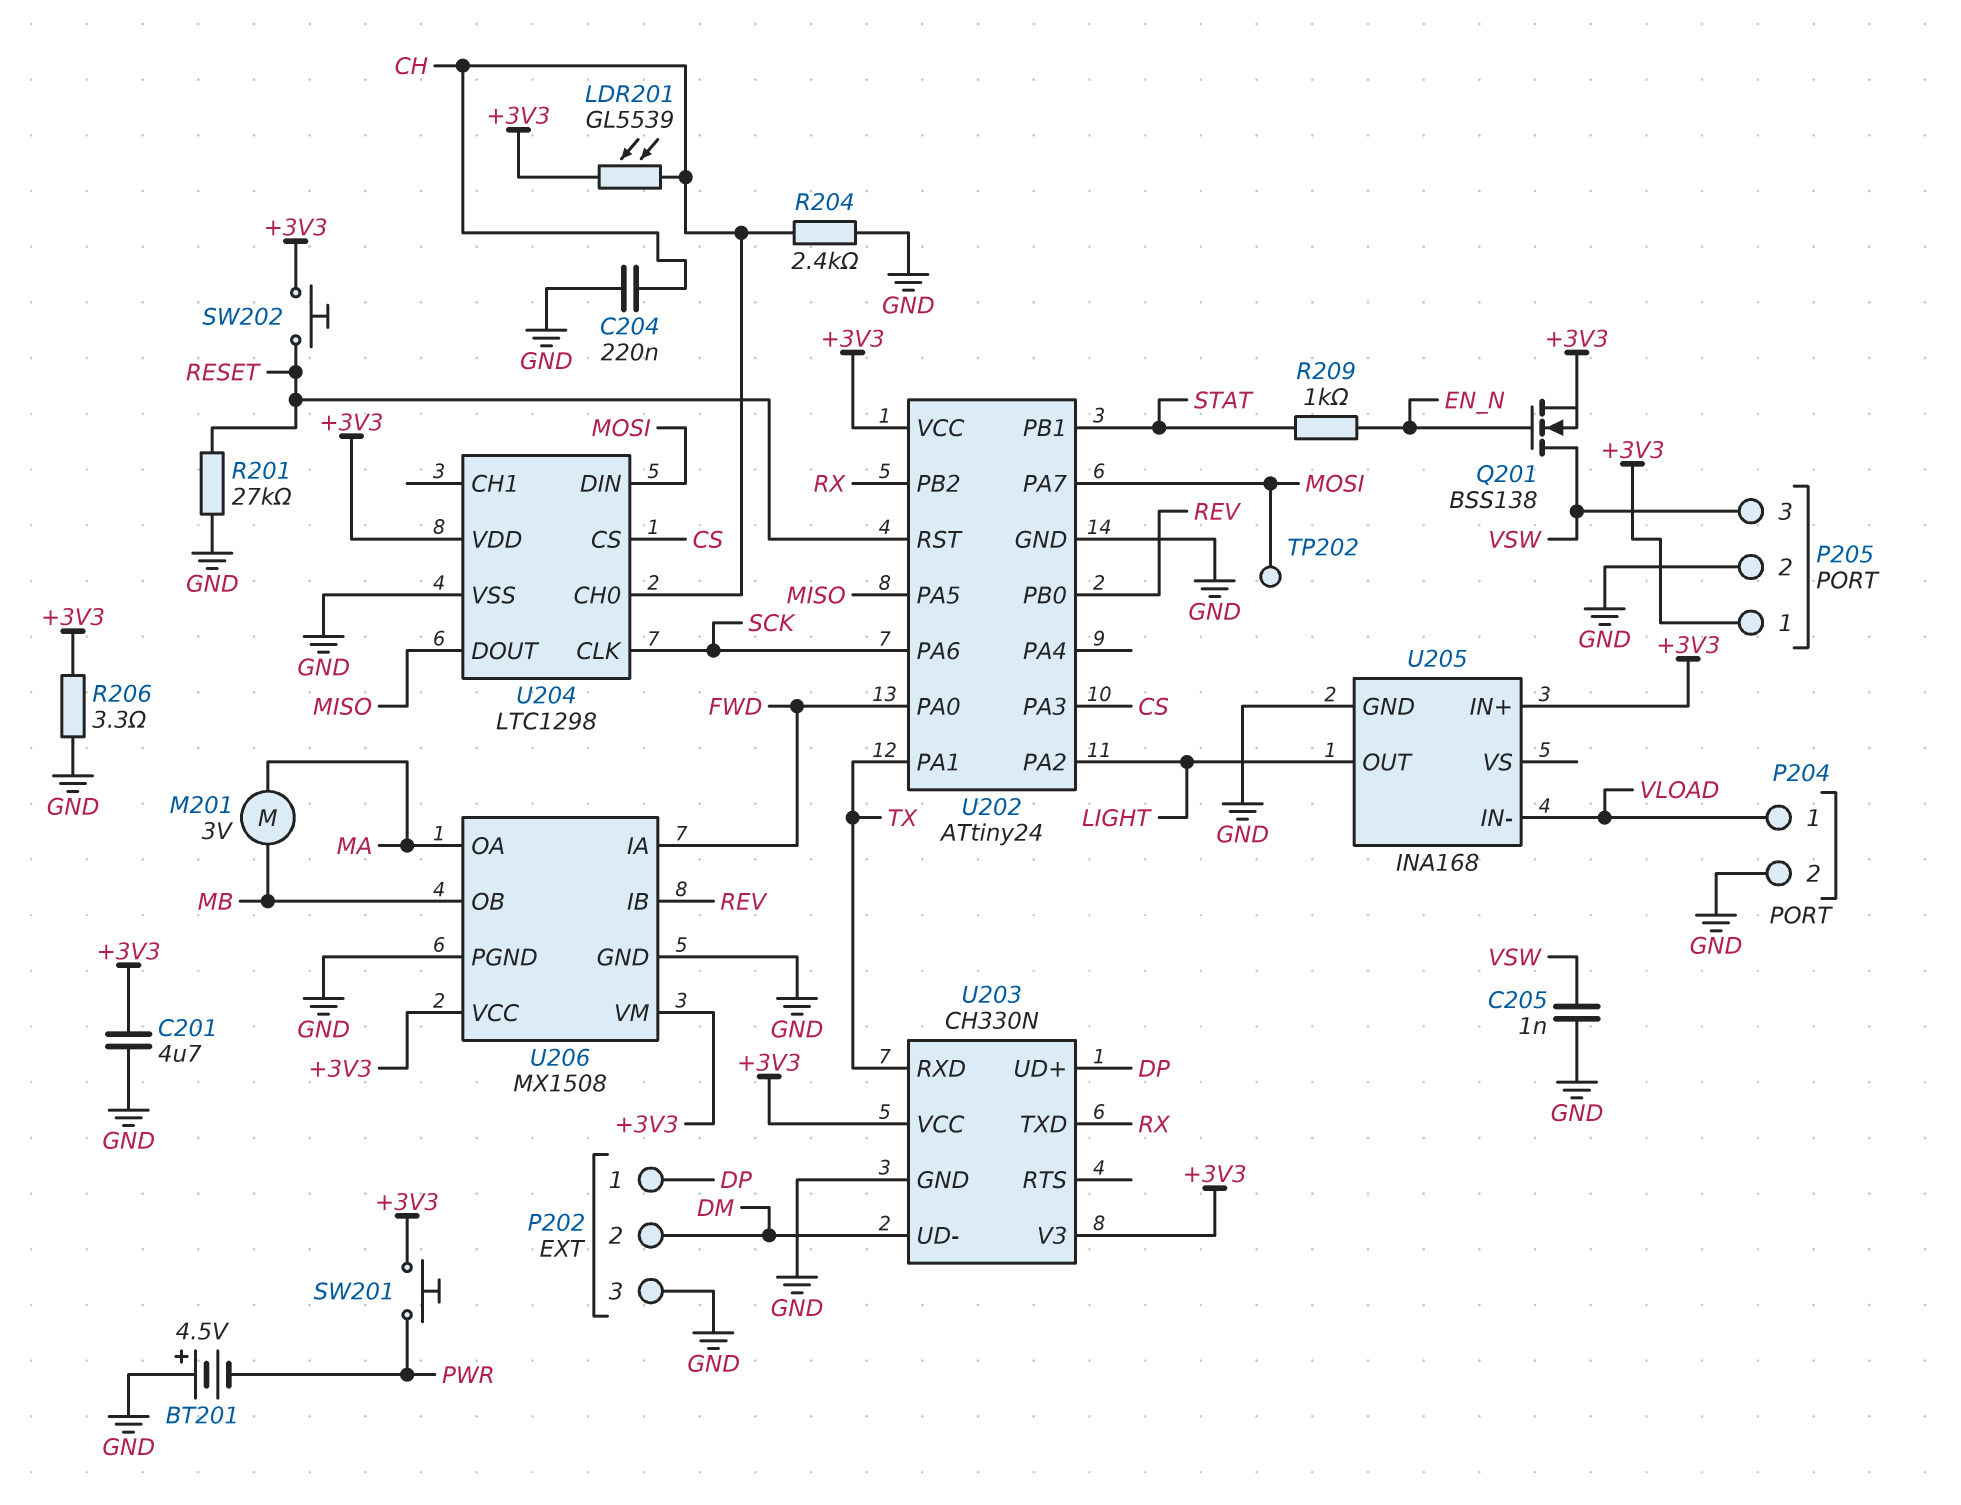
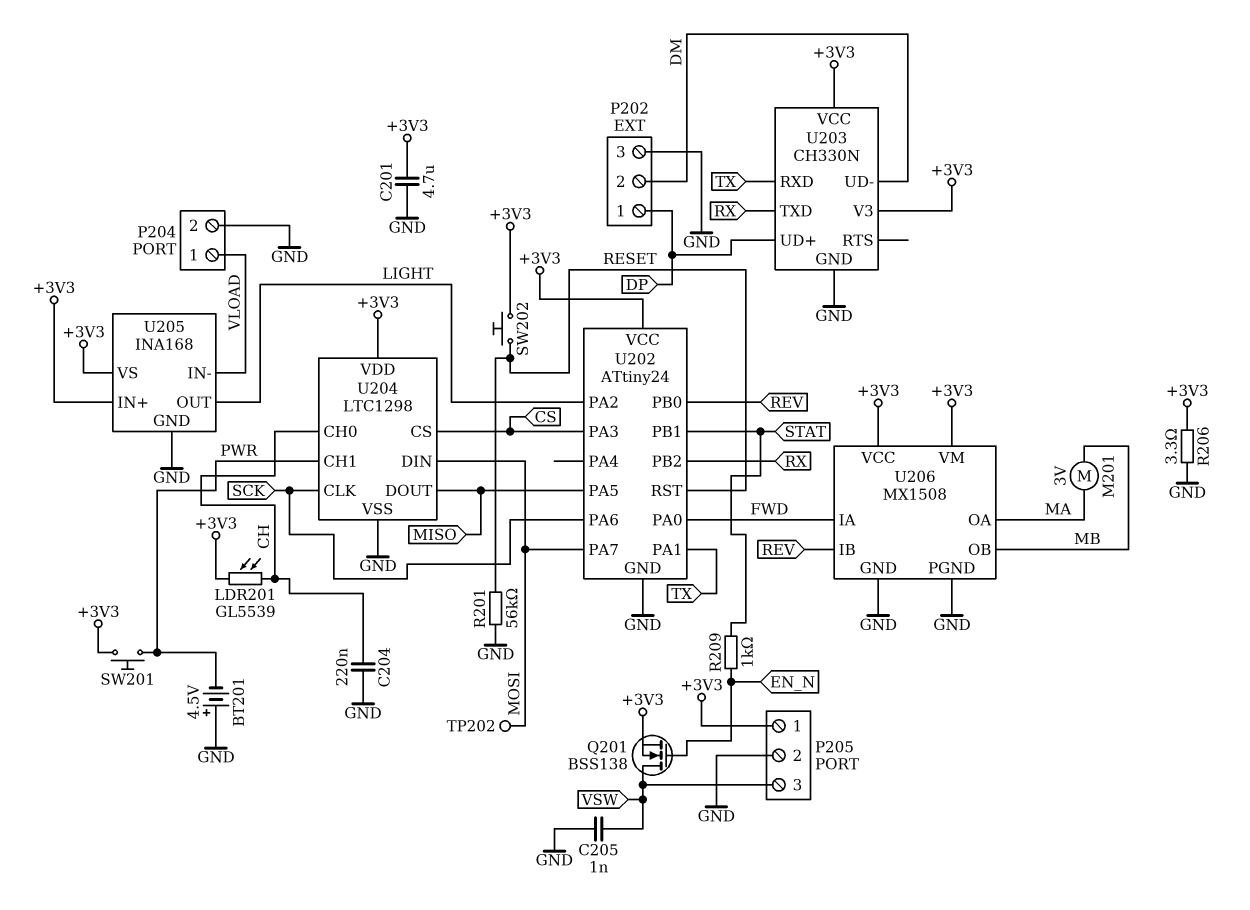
R201: 27k (GND, RESET) -> 56k (GND, RESET)
R204: 2.4k (CH, GND) -> none
U204 pin CH1: none -> PWR
U205 pin VS: none -> +3V3

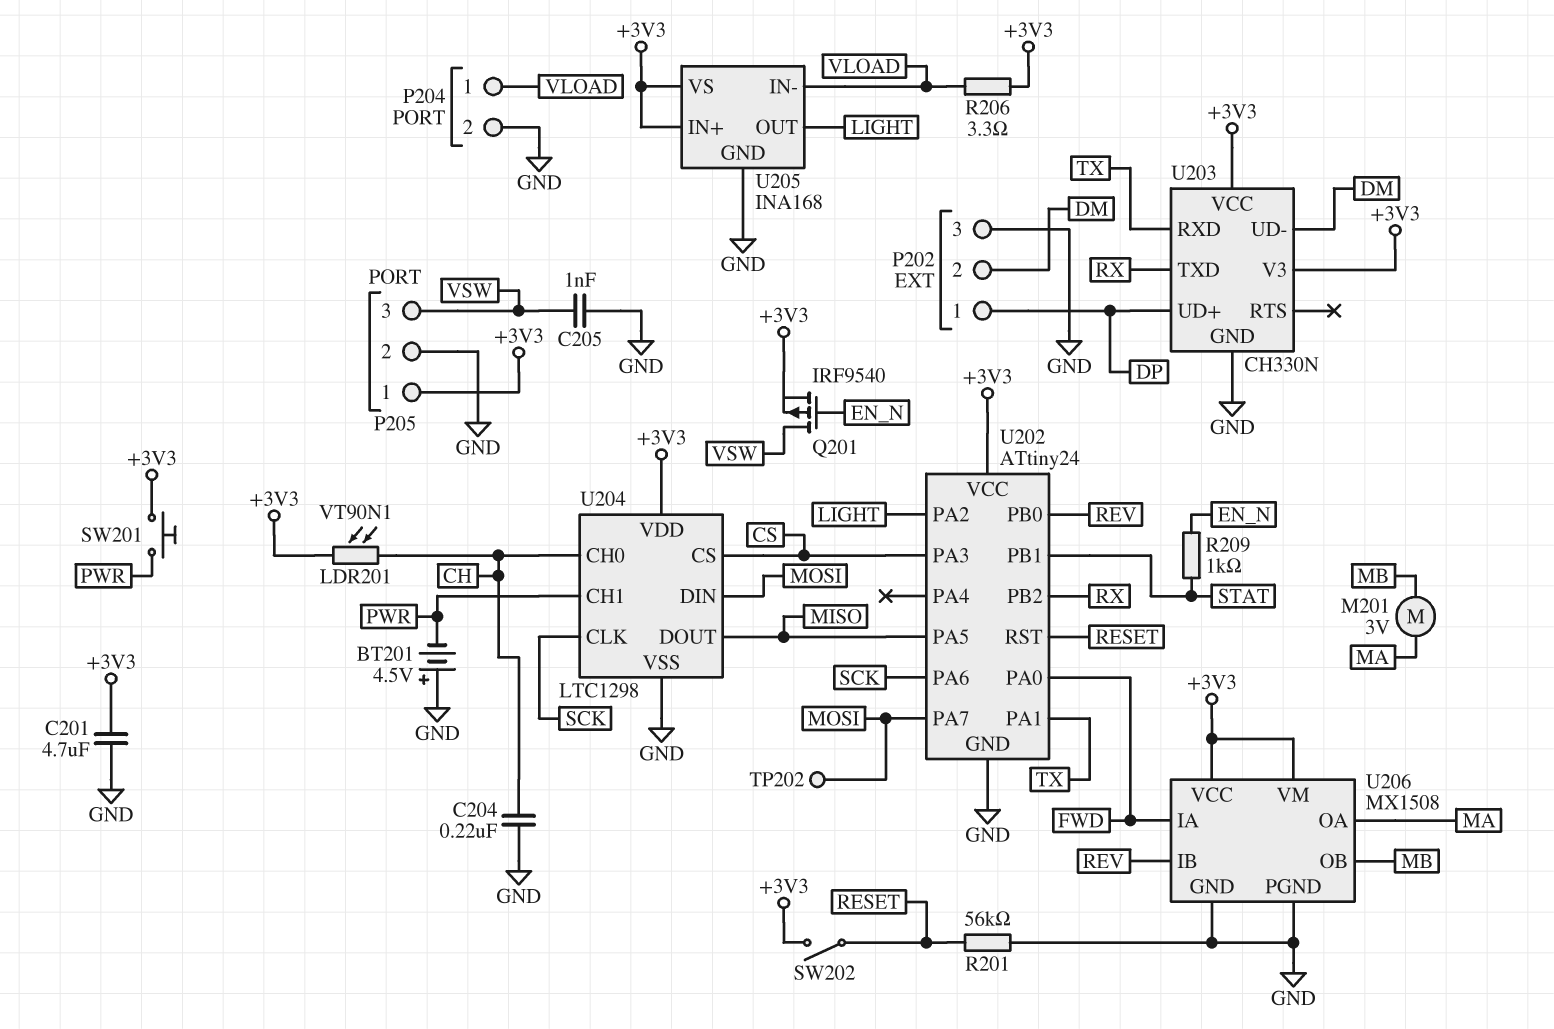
LDR201: GL5539 (+3V3, CH) -> VT90N1 (+3V3, CH)
Q201: NMOS BSS138 (G EN_N, D VSW, S +3V3) -> PMOS IRF9540 (G EN_N, D VSW, S +3V3)
R206: 3.3 (+3V3, GND) -> 3.3 (+3V3, VLOAD)
SW202: button (+3V3, RESET) -> switch (+3V3, RESET)

